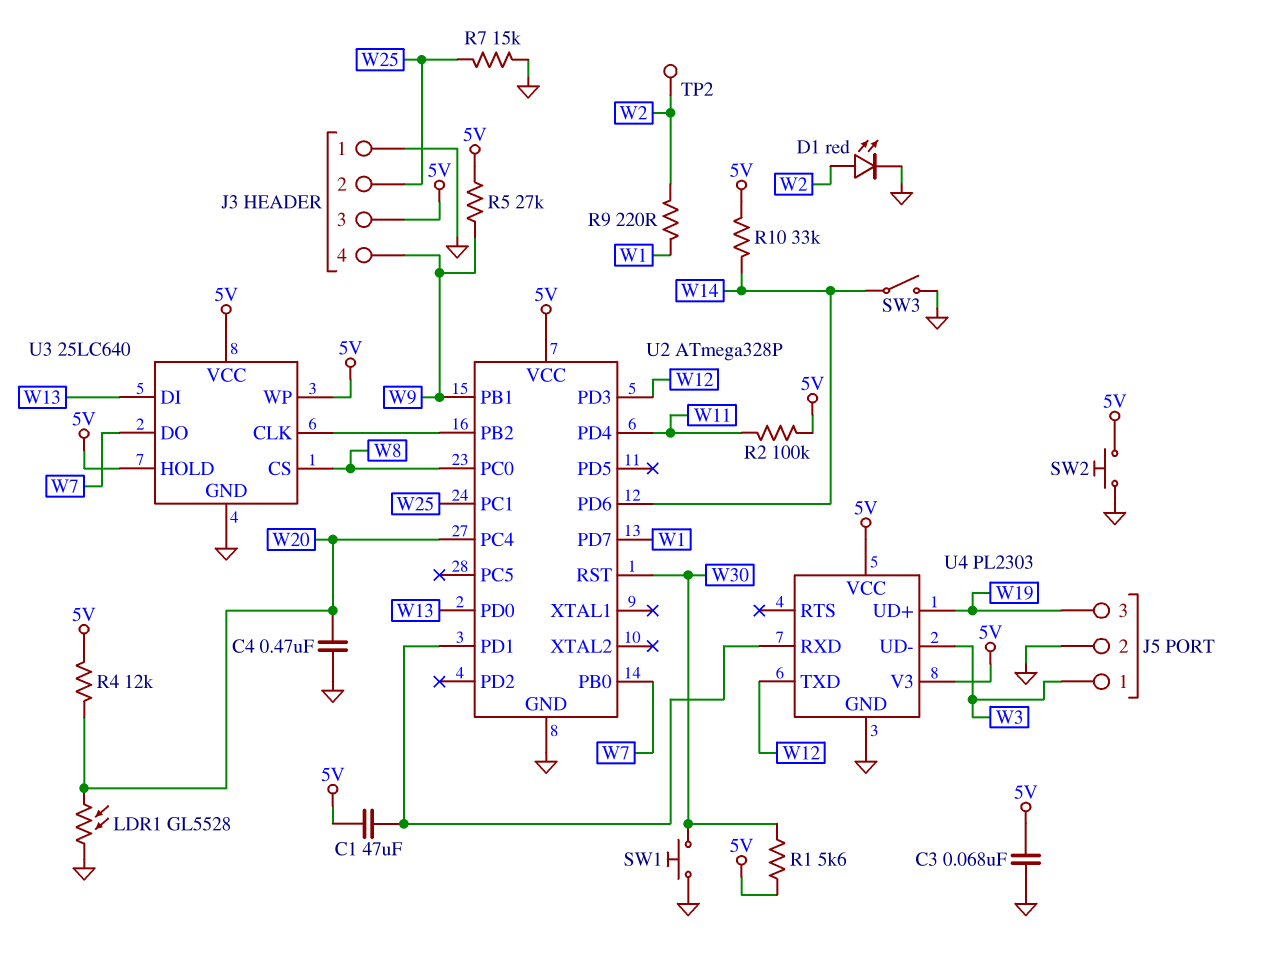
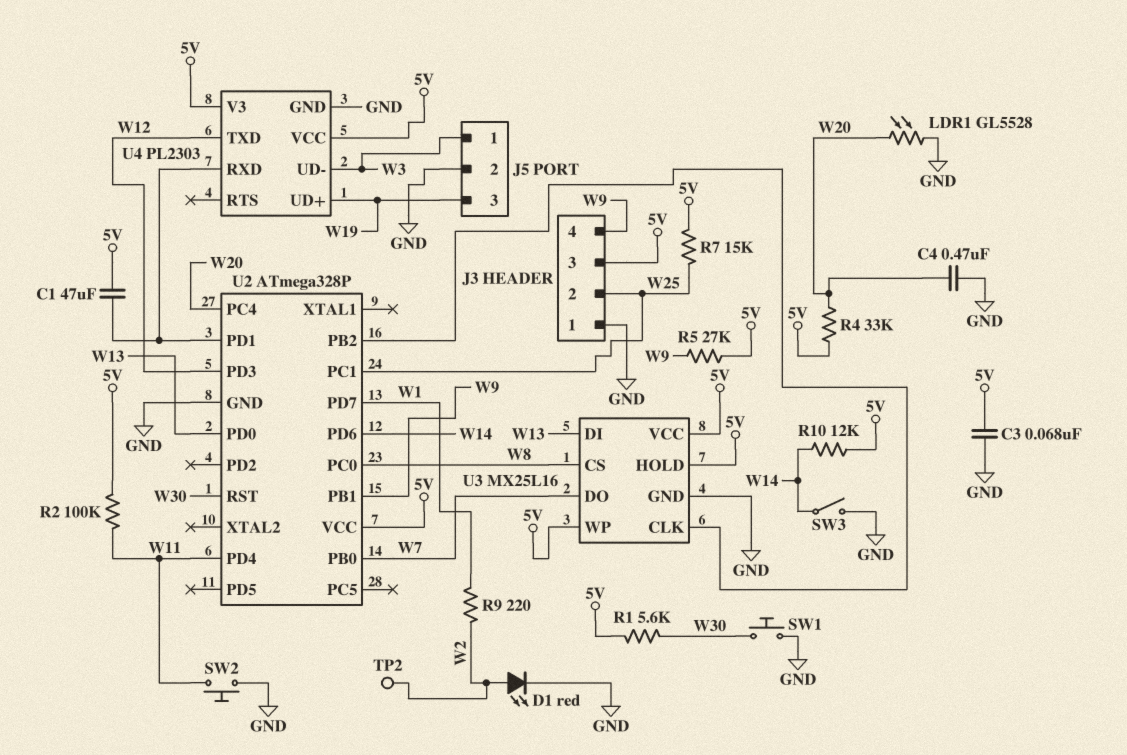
R4: 12k (5V, W20) -> 33k (5V, W20)
R7: 15k (GND, W25) -> 15k (5V, W25)
R10: 33k (5V, W14) -> 12k (5V, W14)
SW2: button (5V, GND) -> button (GND, W11)
U3: 25LC640 -> MX25L16

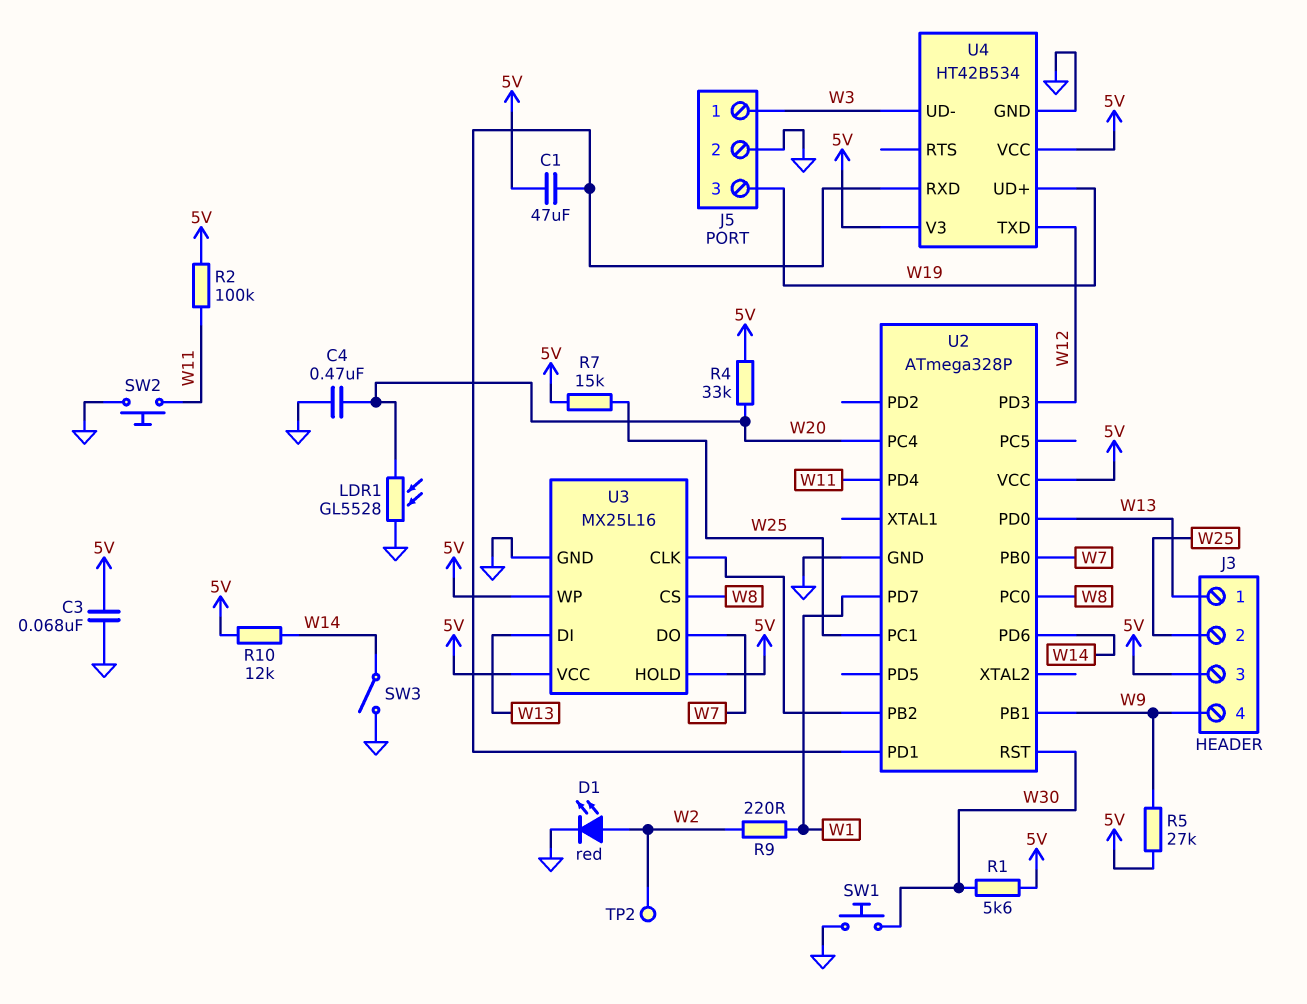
J3 pin 1: GND -> W13
U4: PL2303 -> HT42B534

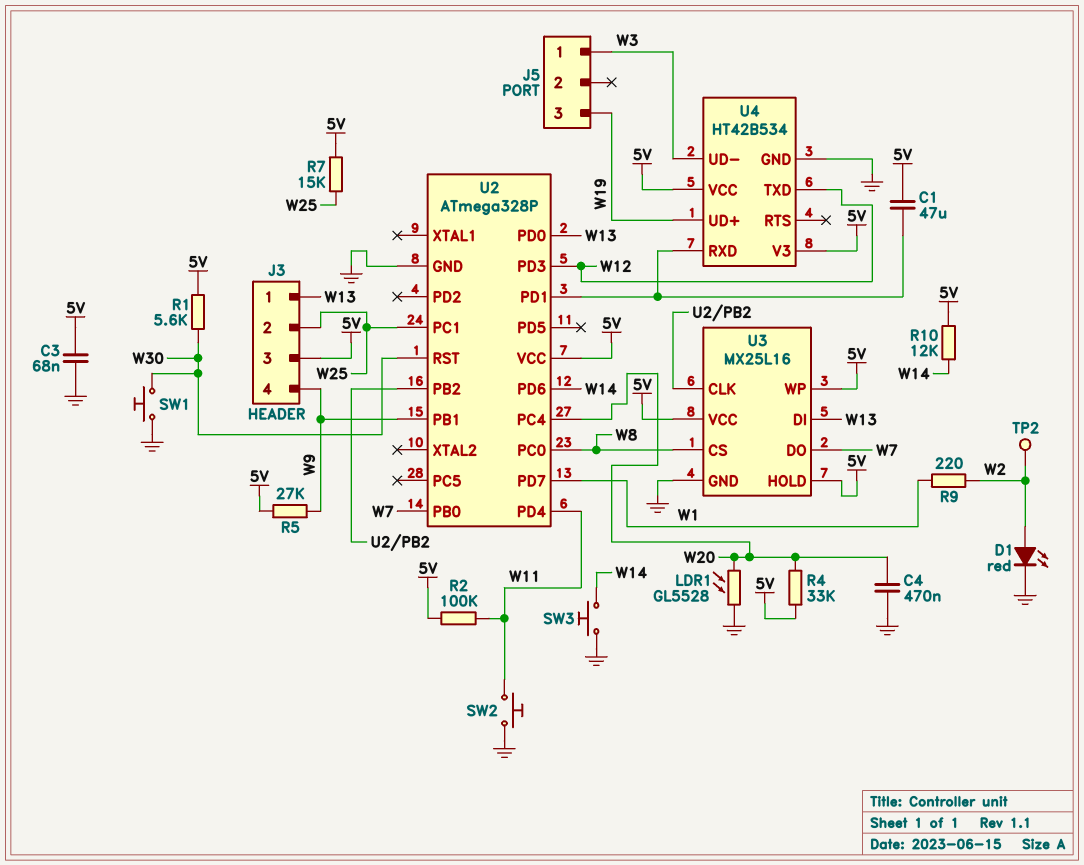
J5 pin 2: GND -> none
SW3: switch (GND, W14) -> button (GND, W14)

